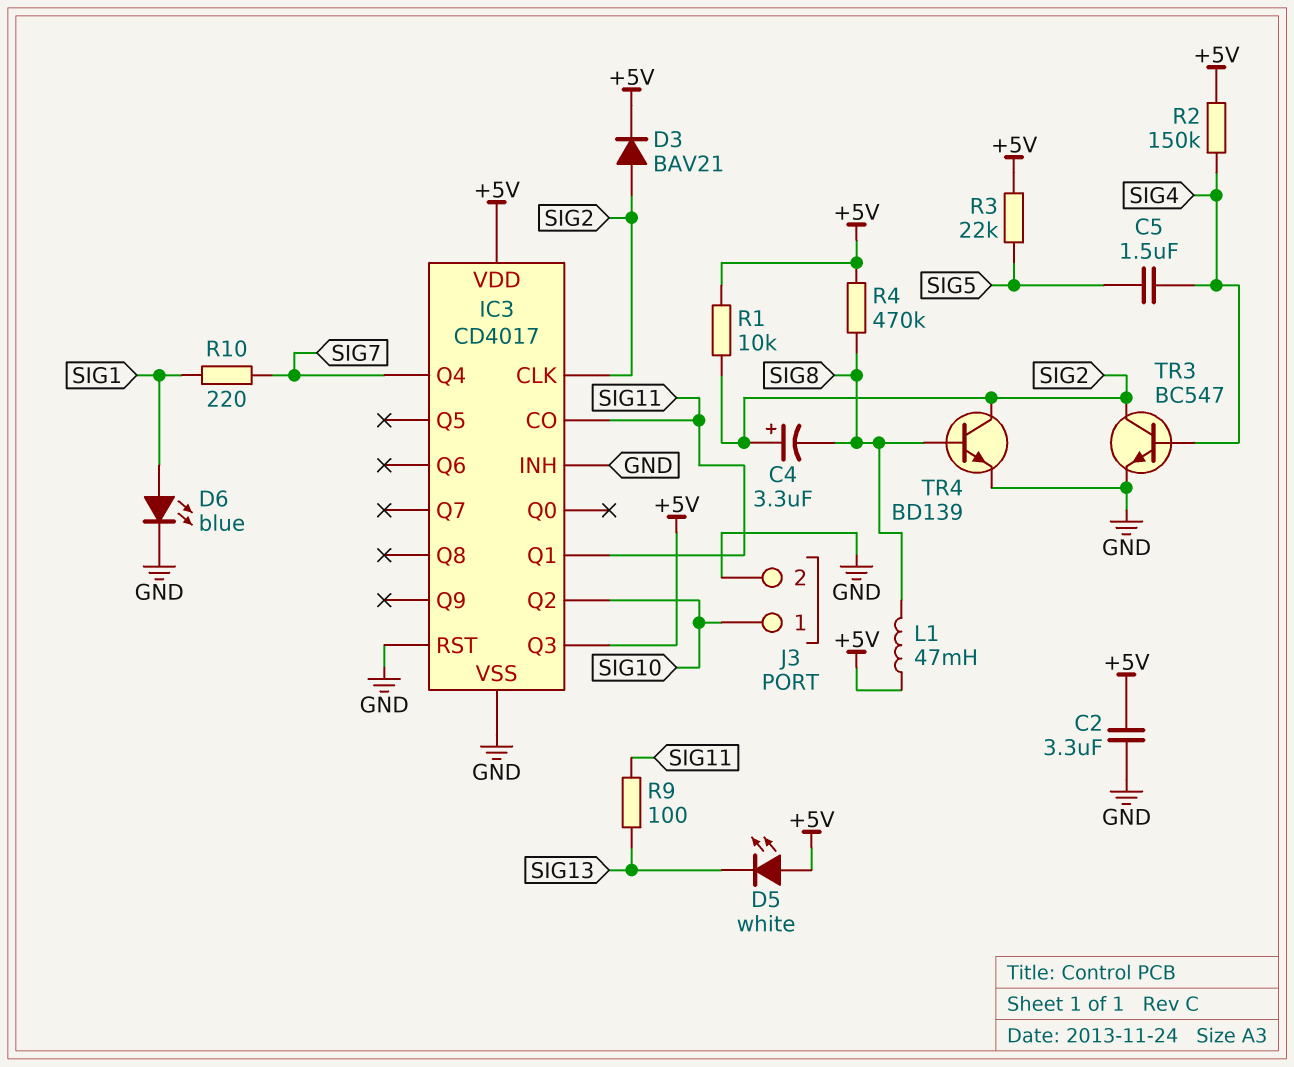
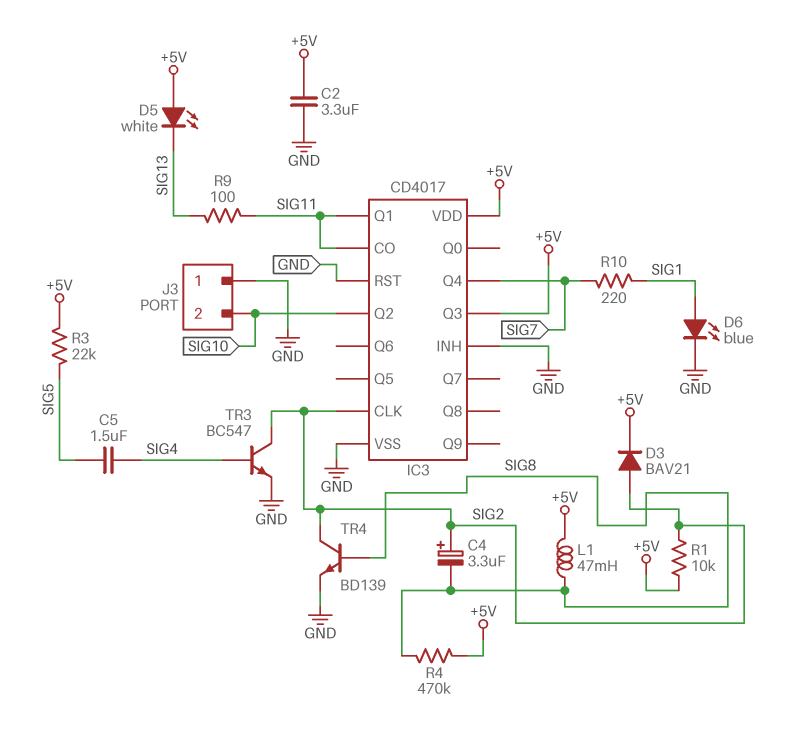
J3 pin 1: SIG10 -> GND
J3 pin 2: GND -> SIG10
R2: 150k (+5V, SIG4) -> none

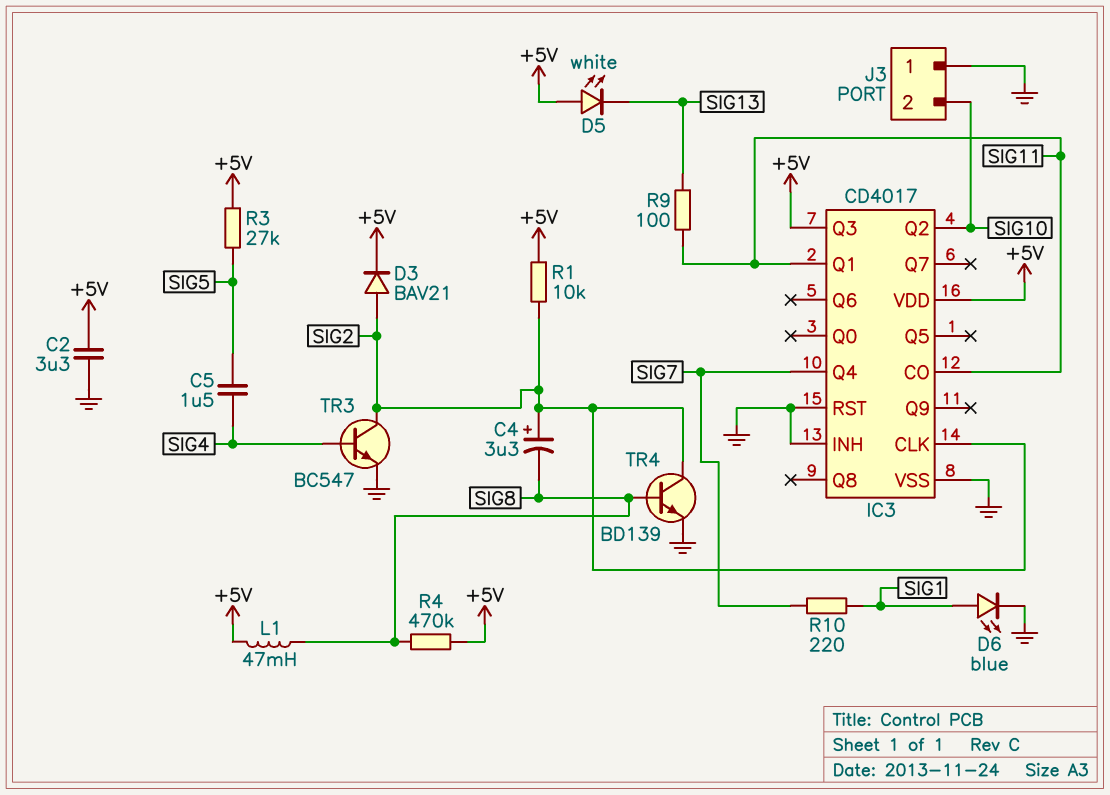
R3: 22k (+5V, SIG5) -> 27k (+5V, SIG5)

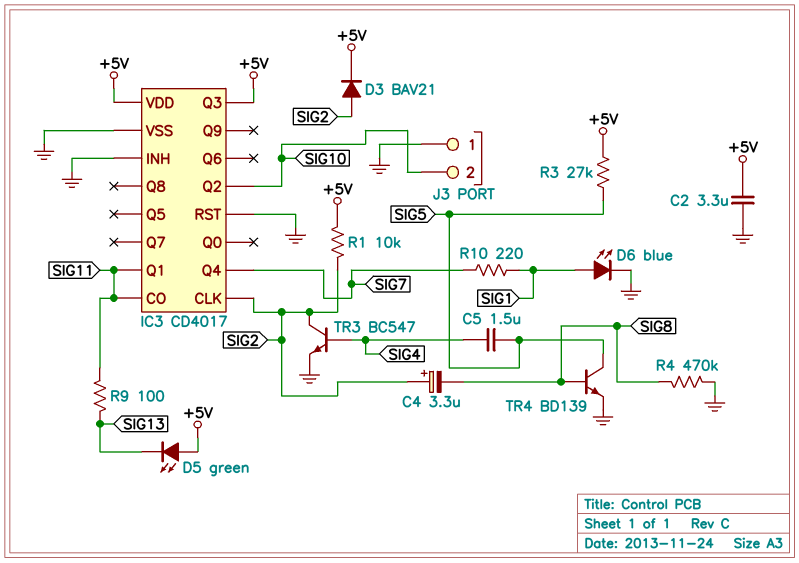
D5: LED white (A +5V, K SIG13) -> LED green (A +5V, K SIG13)
L1: 47mH (+5V, SIG8) -> none
R4: 470k (+5V, SIG8) -> 470k (GND, SIG8)
TR4: NPN BD139 (B SIG8, C SIG2, E GND) -> NPN BD139 (B SIG8, C SIG5, E GND)

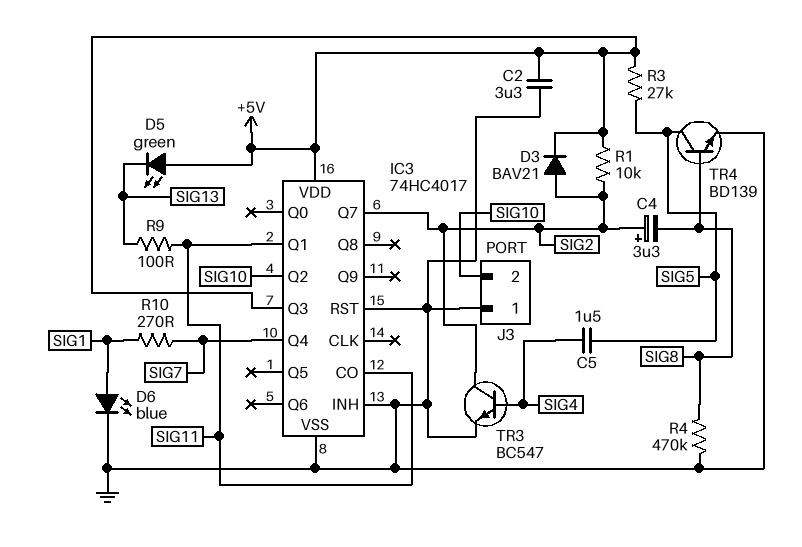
IC3: CD4017 -> 74HC4017
IC3 pin CLK: SIG2 -> none
IC3 pin Q7: none -> SIG2
R10: 220 (SIG1, SIG7) -> 270 (SIG1, SIG7)

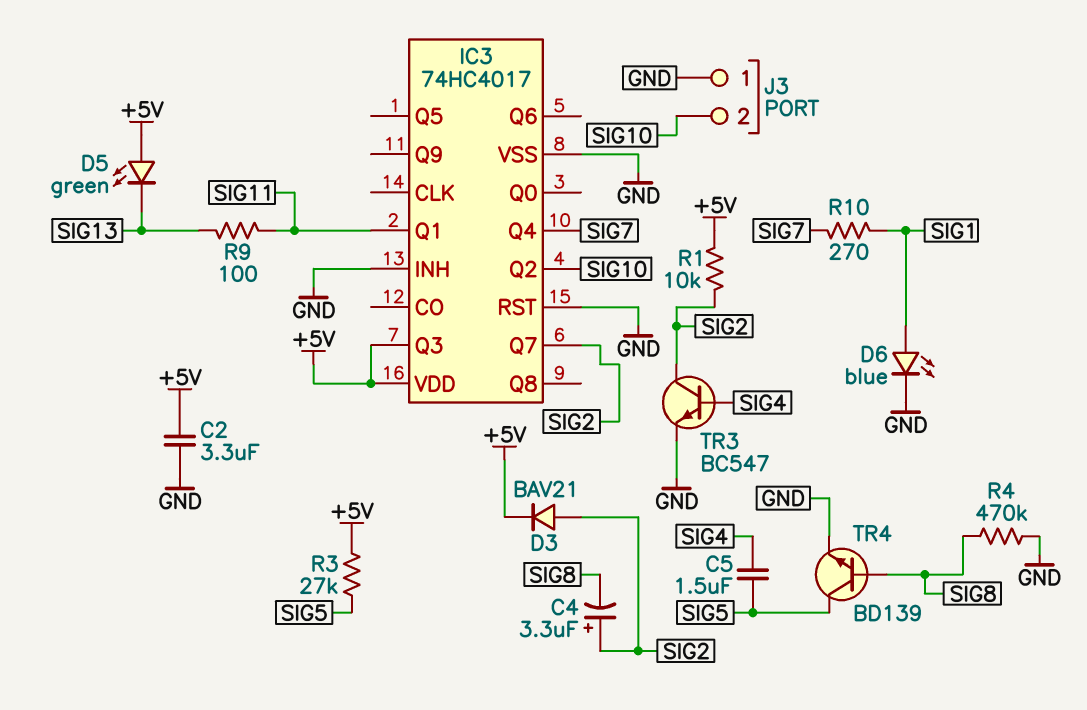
IC3 pin CO: SIG11 -> none

